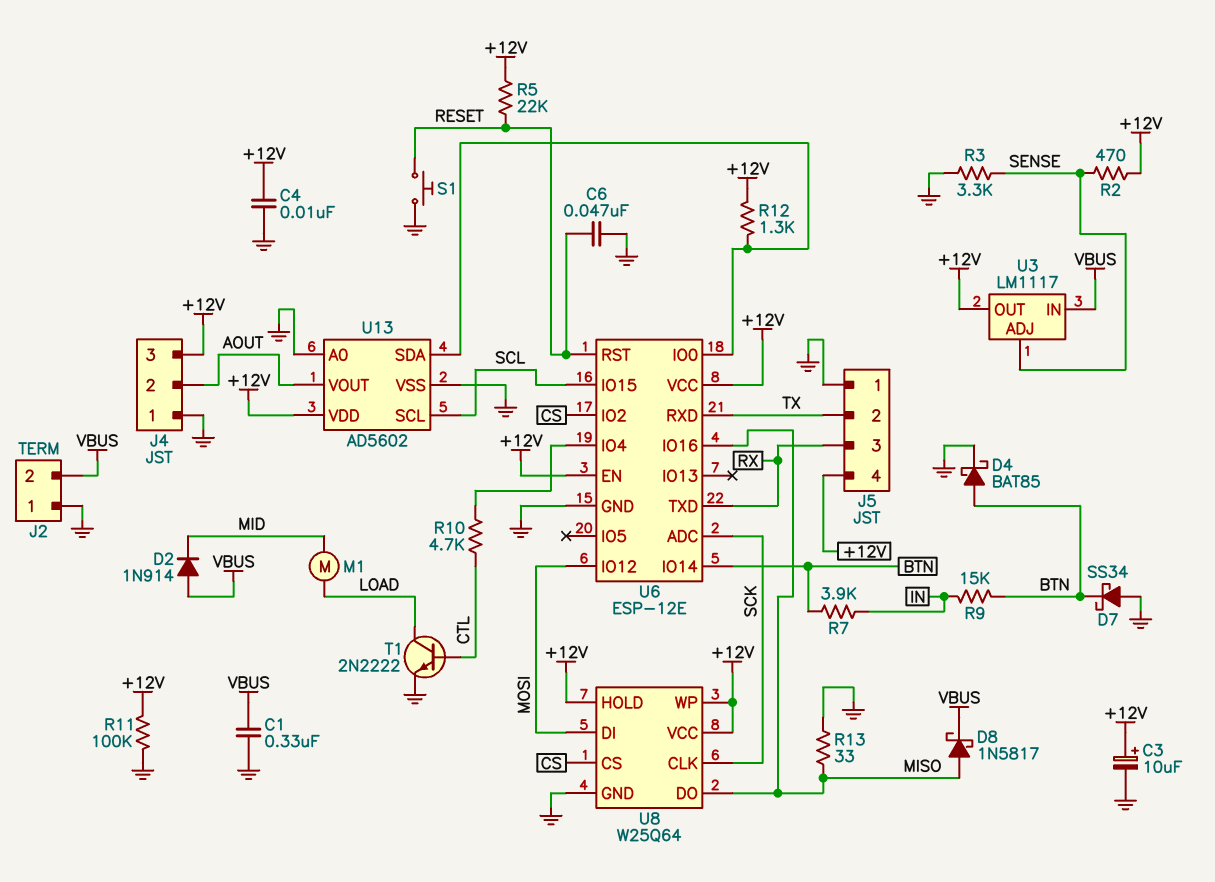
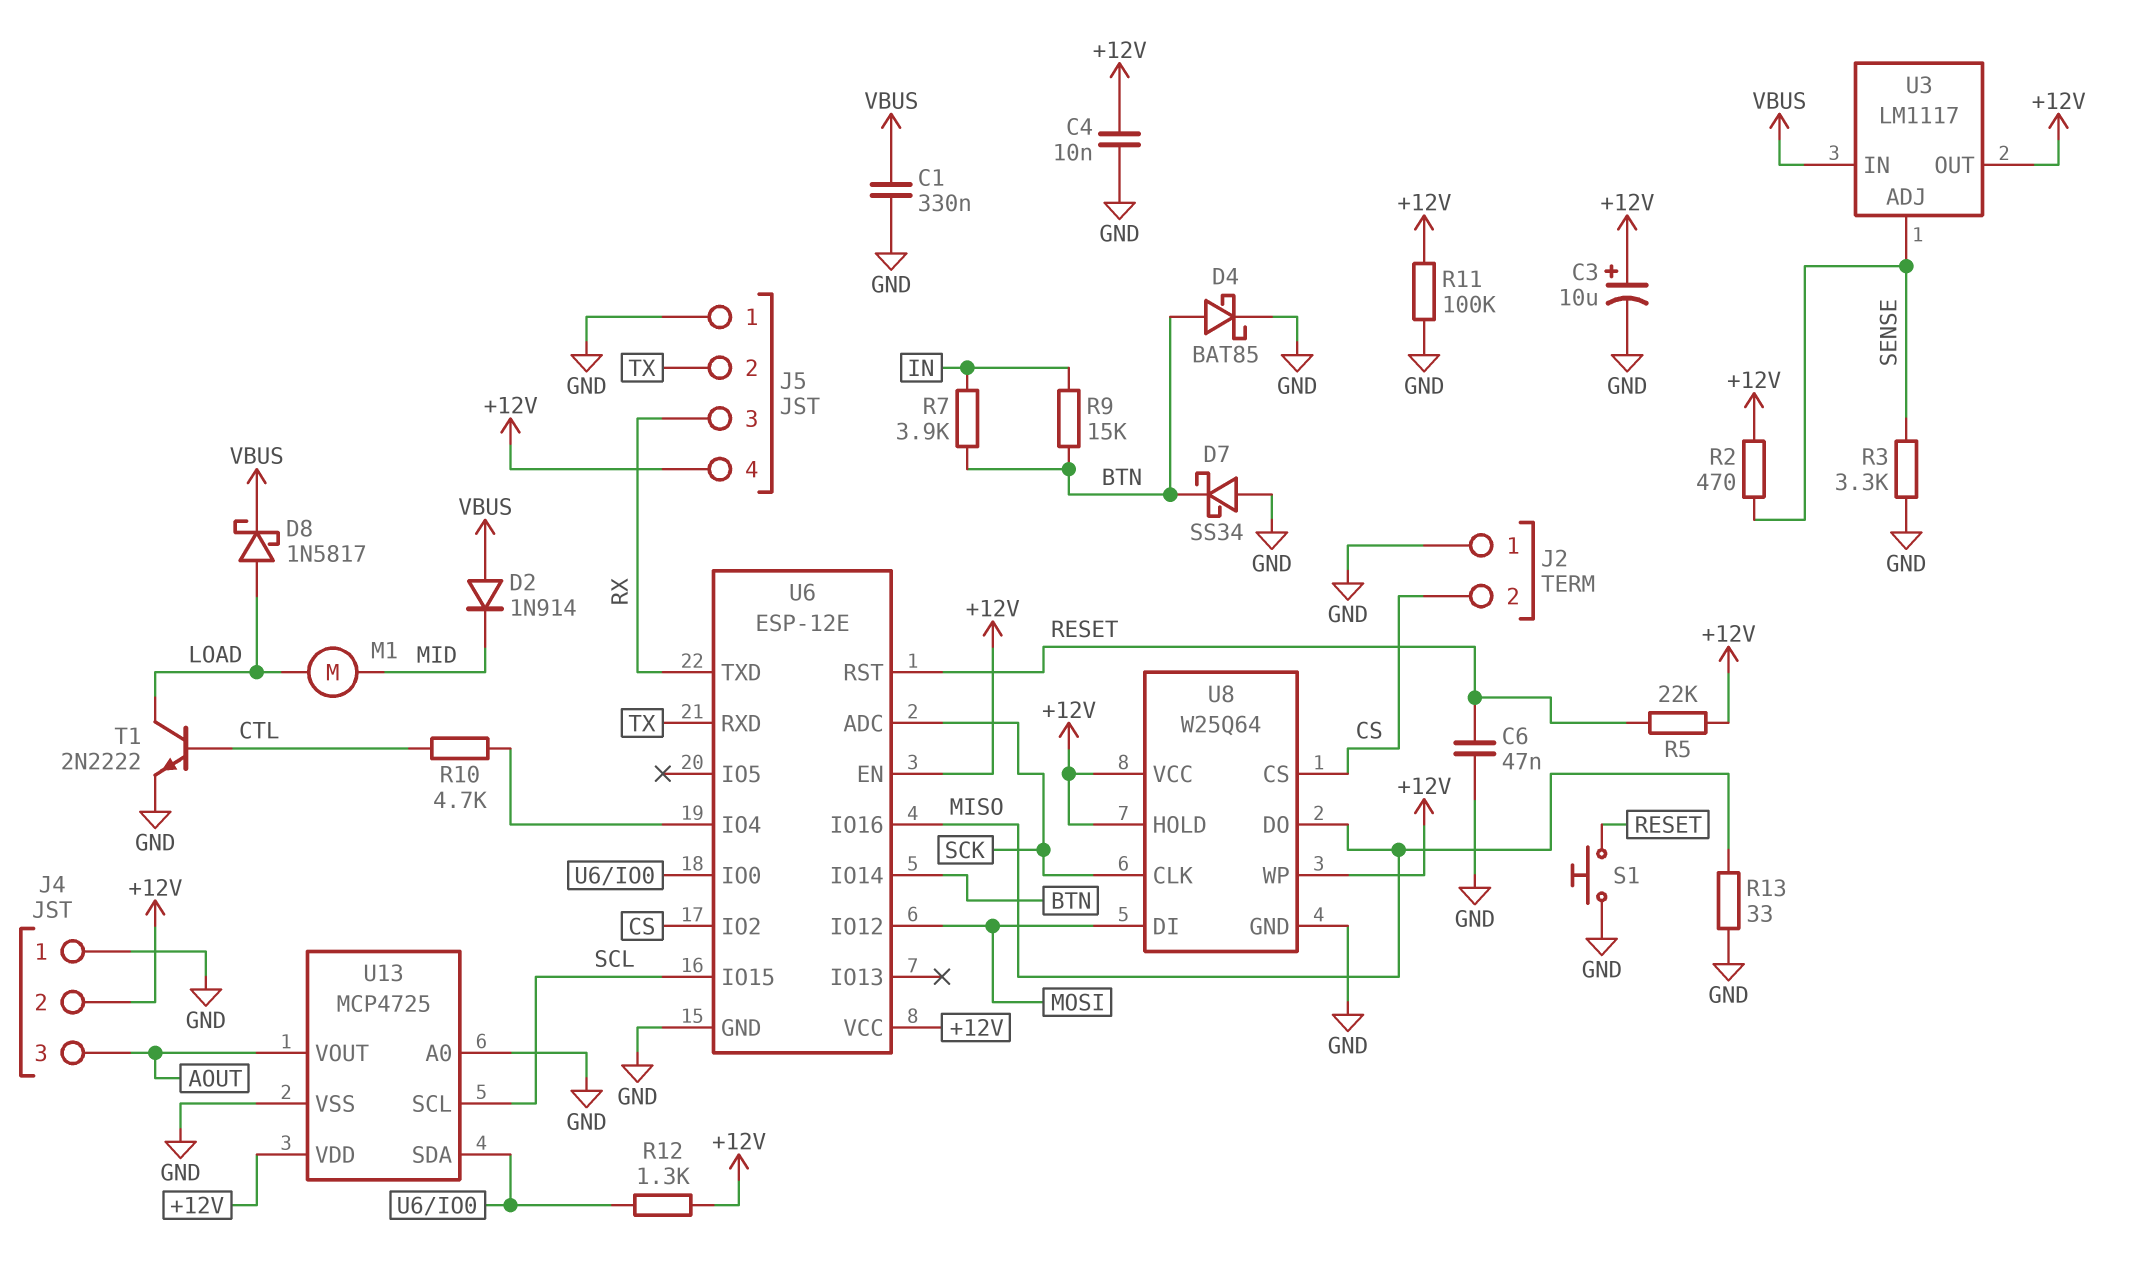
D8: schottky 1N5817 (A MISO, K VBUS) -> schottky 1N5817 (A LOAD, K VBUS)
J2 pin 2: VBUS -> CS
J4 pin 2: AOUT -> +12V
J4 pin 3: +12V -> AOUT
U13: AD5602 -> MCP4725

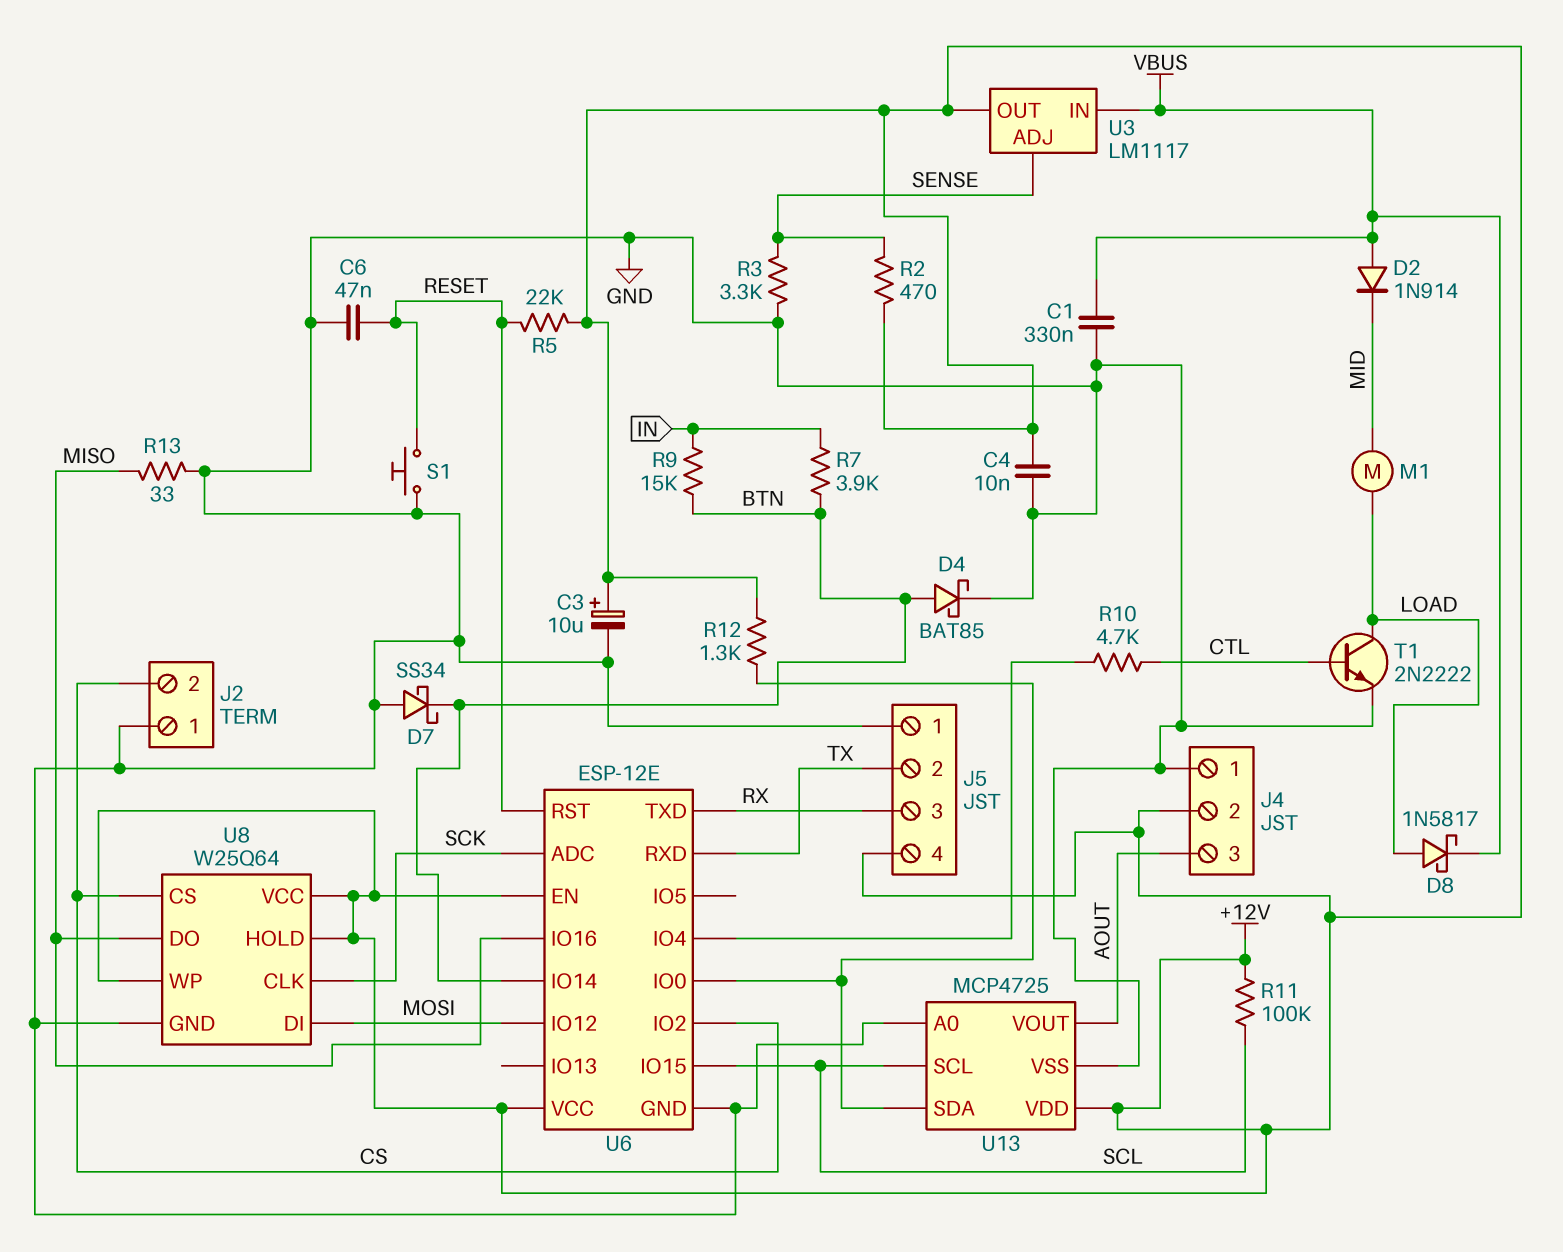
R11: 100k (+12V, GND) -> 100k (+12V, SCL)

